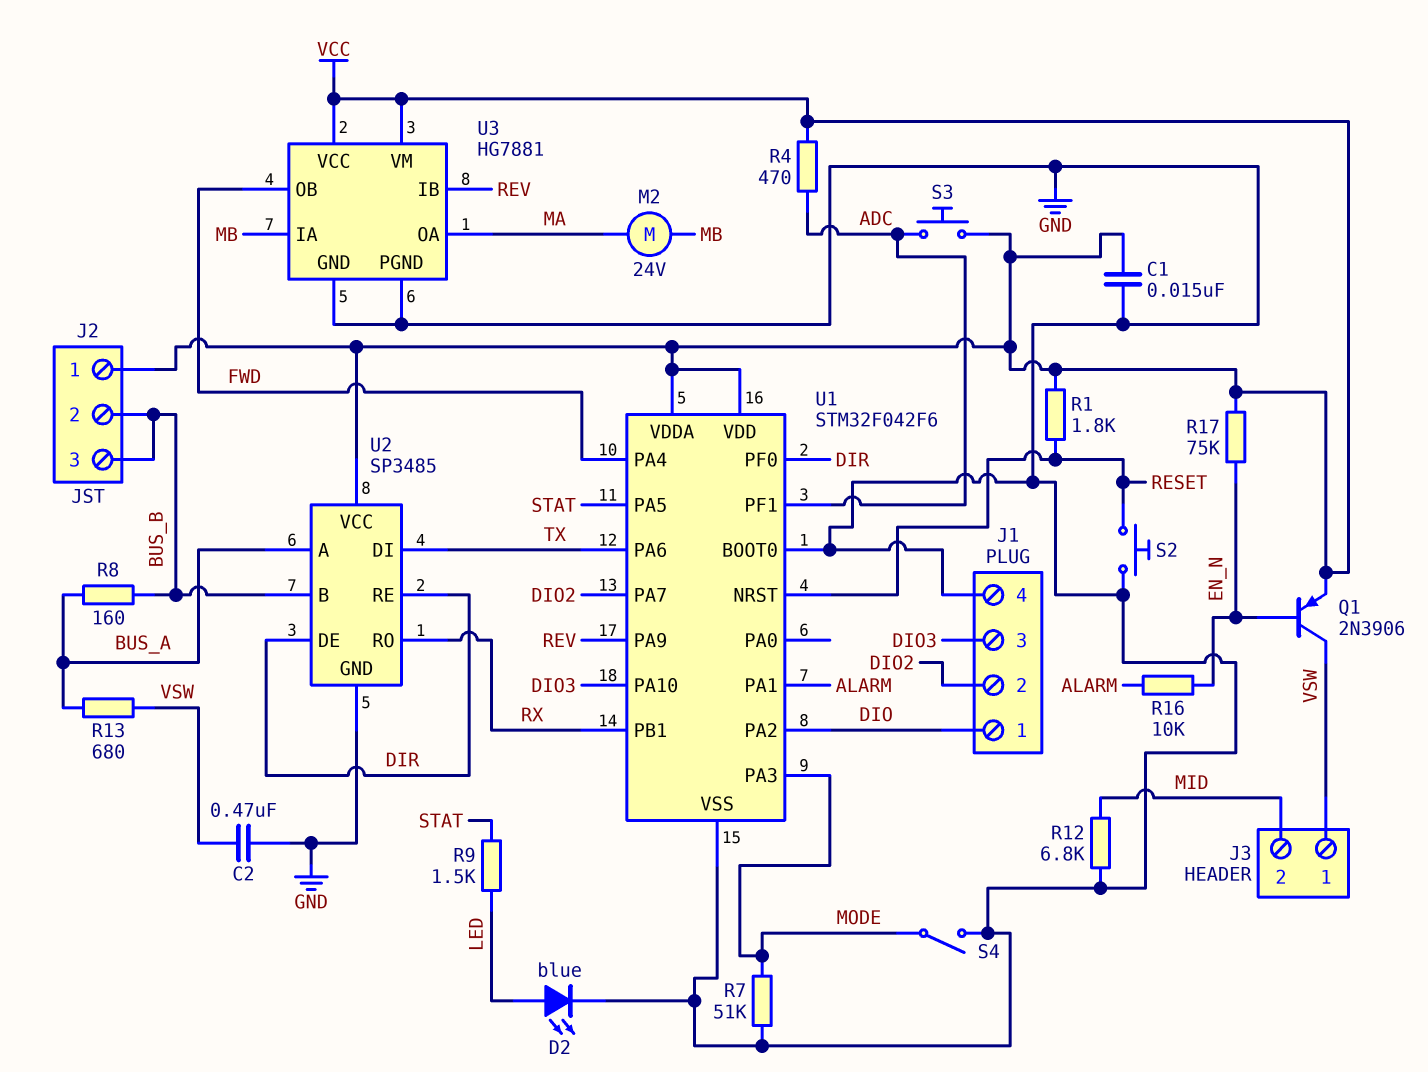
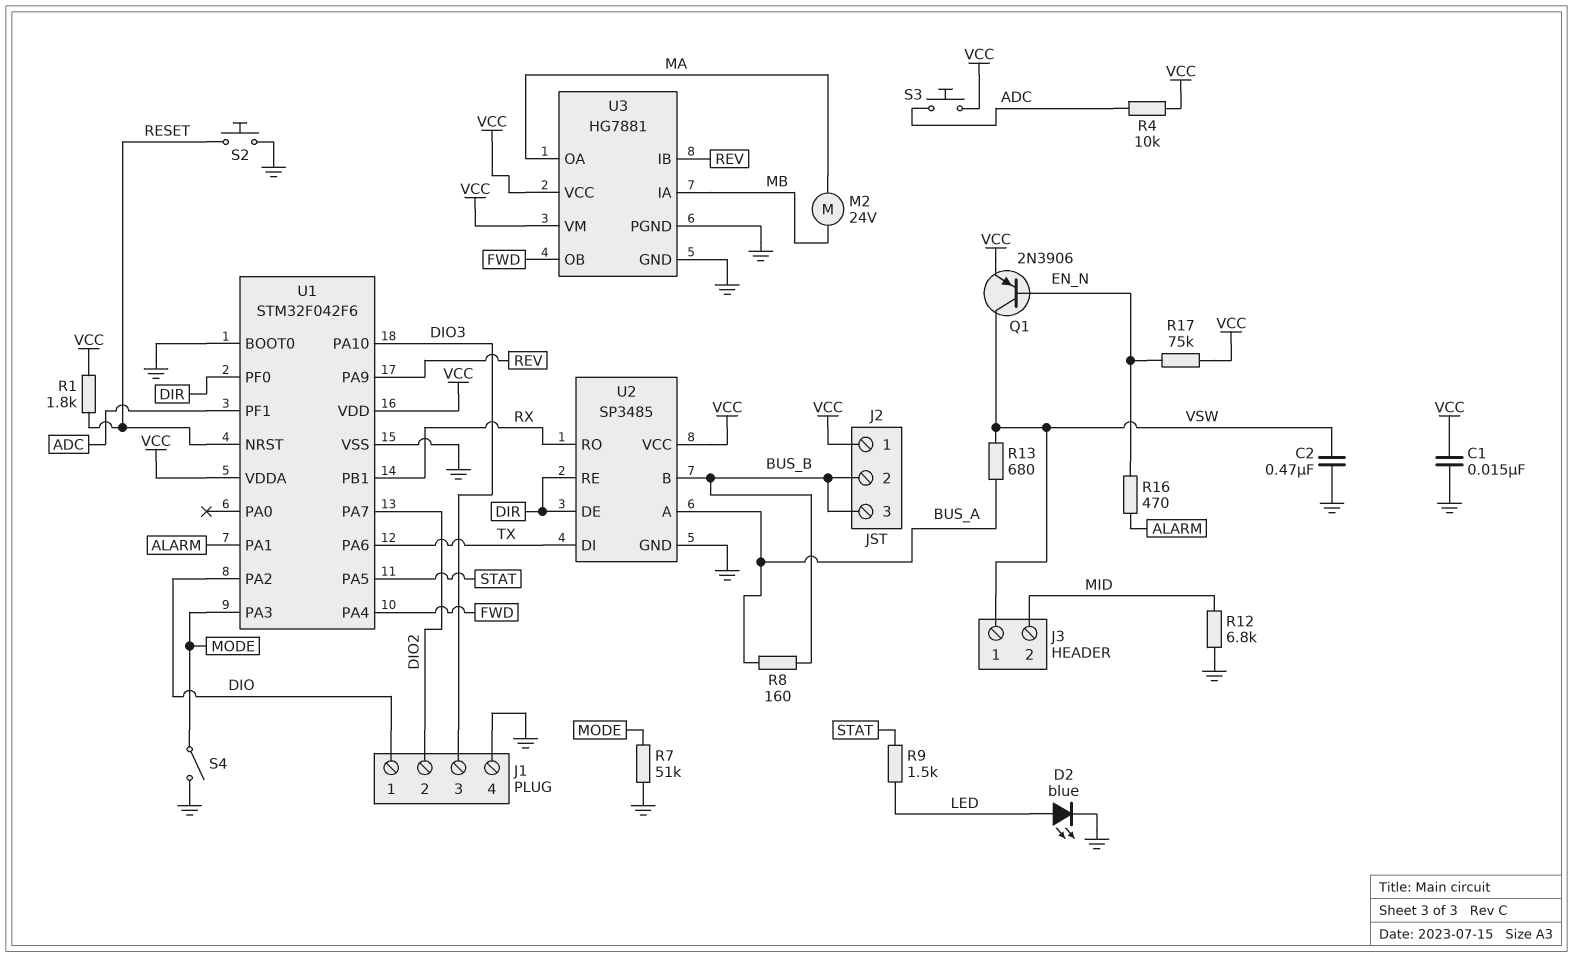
R4: 470 (ADC, VCC) -> 10k (ADC, VCC)
R16: 10k (ALARM, EN_N) -> 470 (ALARM, EN_N)

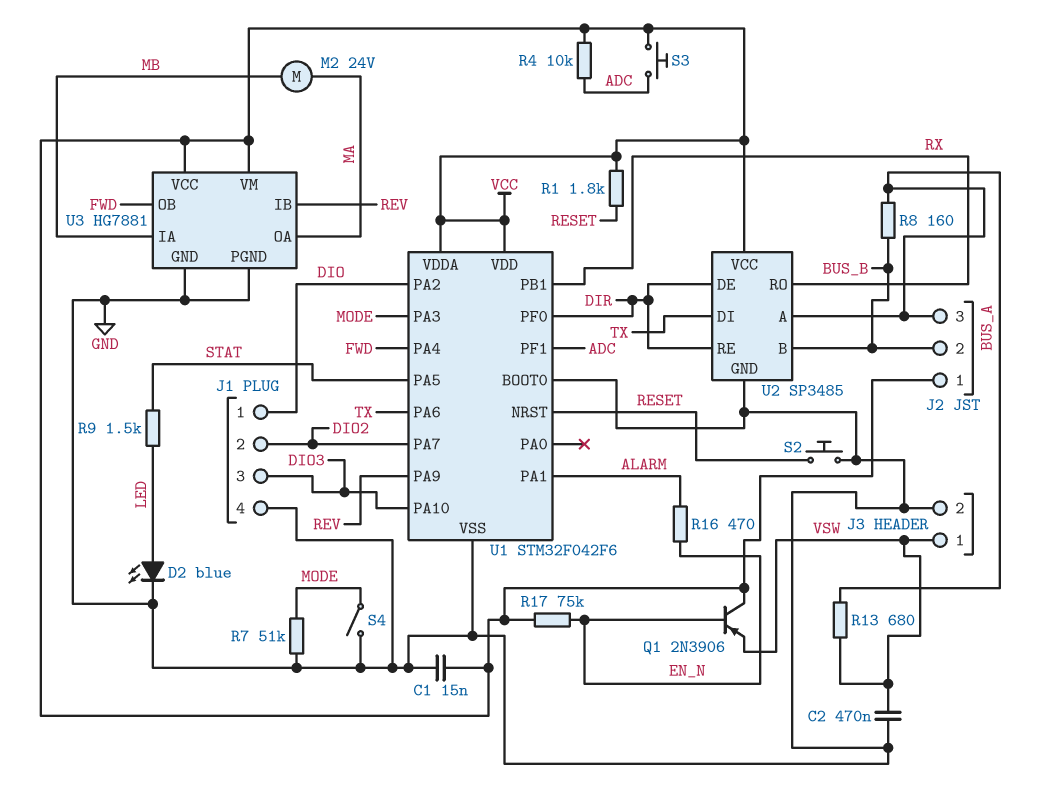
J2 pin 3: BUS_B -> BUS_A
J3 pin 2: MID -> GND
Q1: PNP 2N3906 (B EN_N, C VSW, E VCC) -> PNP 2N3906 (B EN_N, C VCC, E VSW)
R12: 6.8k (GND, MID) -> none

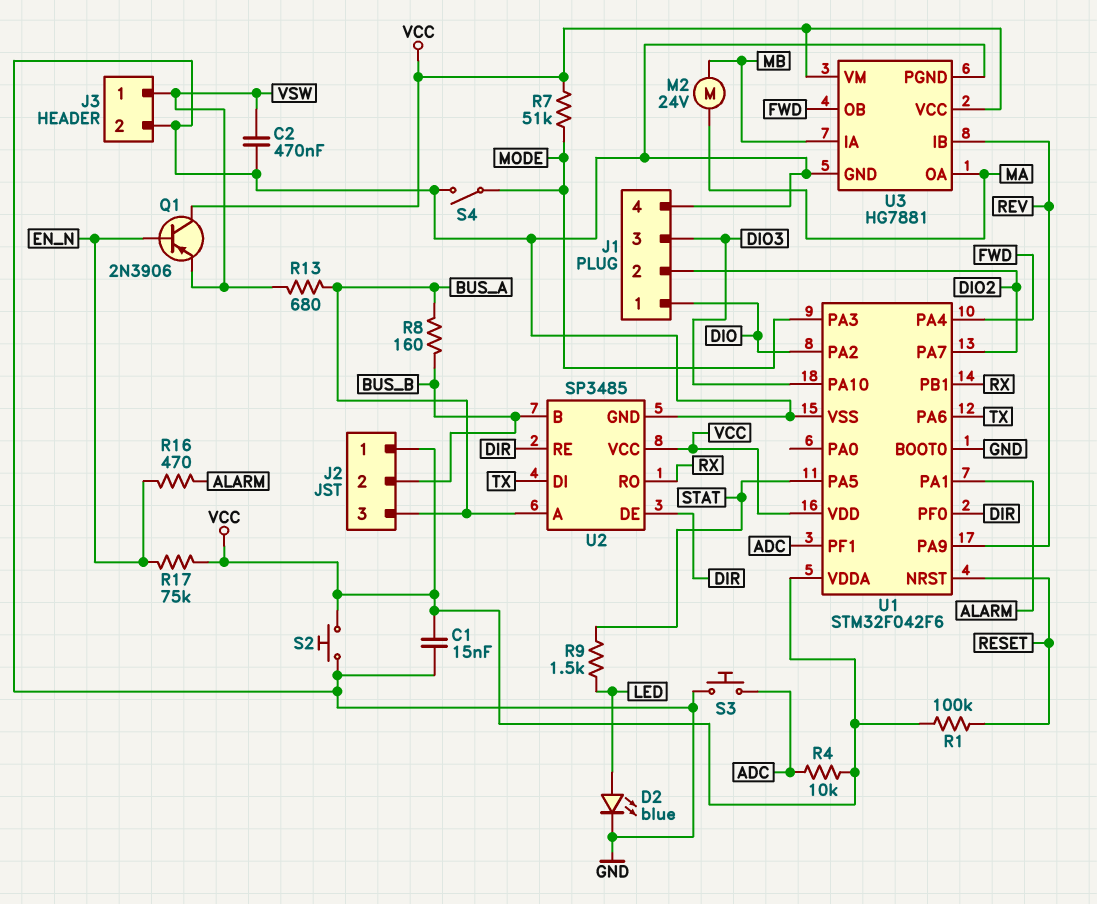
R1: 1.8k (RESET, VCC) -> 100k (RESET, VCC)
R7: 51k (GND, MODE) -> 51k (MODE, VCC)
S2: button (GND, RESET) -> button (GND, VCC)
S3: button (ADC, VCC) -> button (ADC, GND)

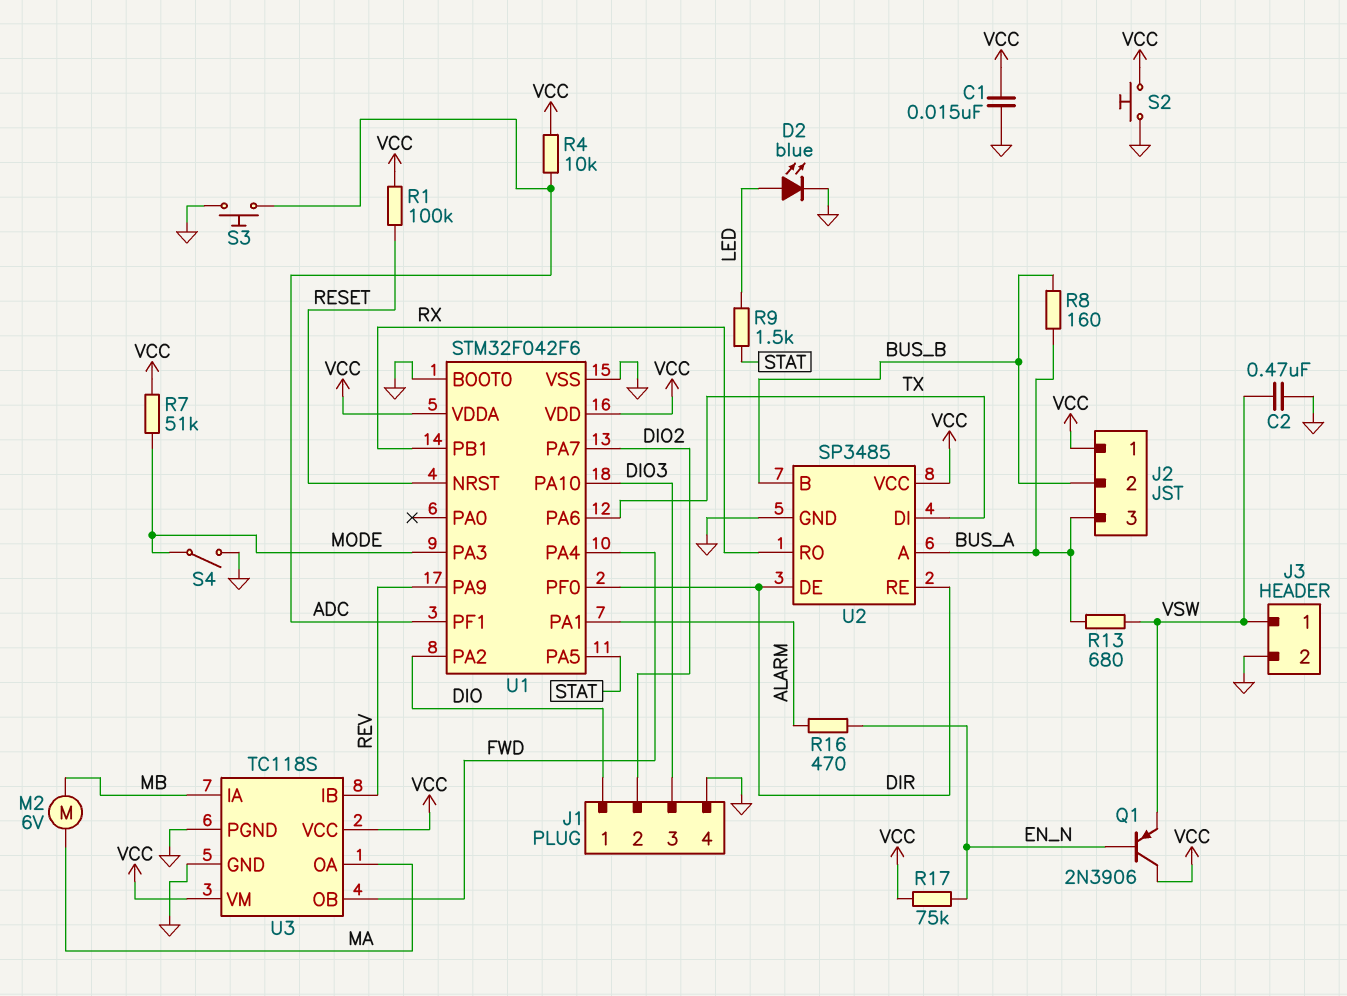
M2: motor 24V (MA, MB) -> motor 6V (MA, MB)
U3: HG7881 -> TC118S

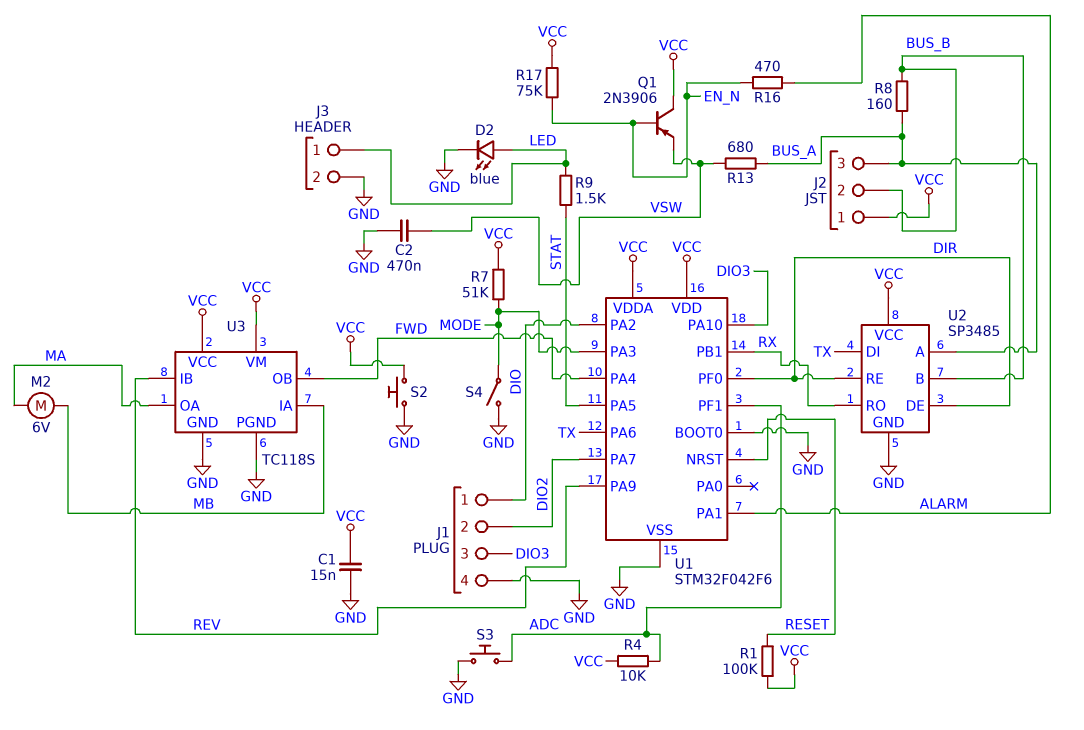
J3 pin 1: VSW -> LED

